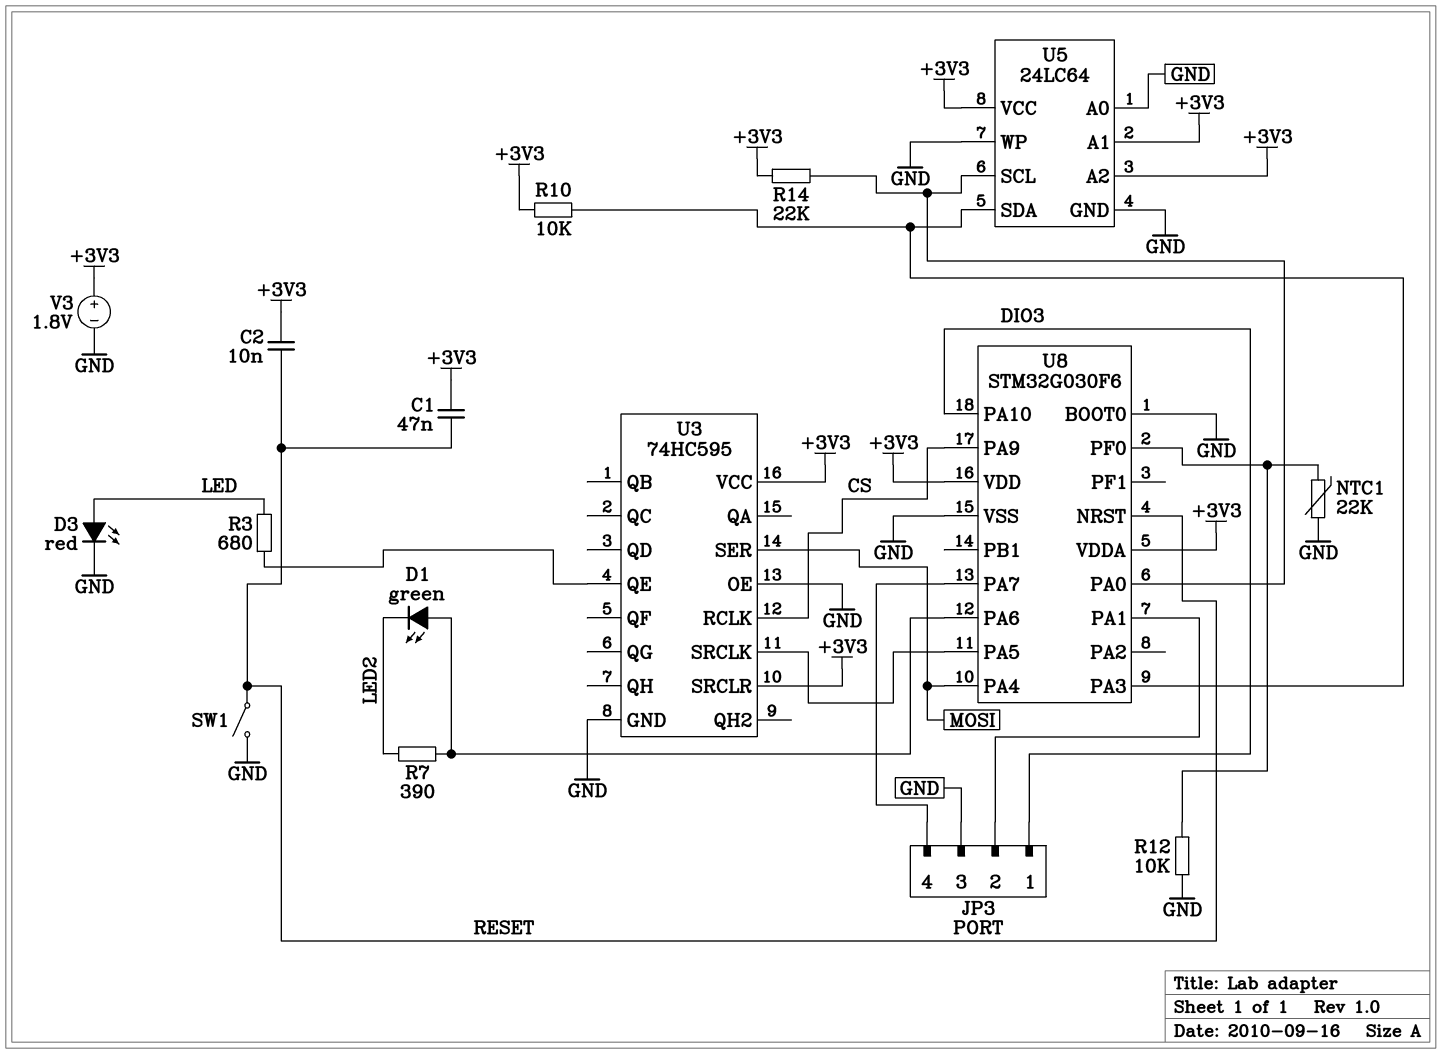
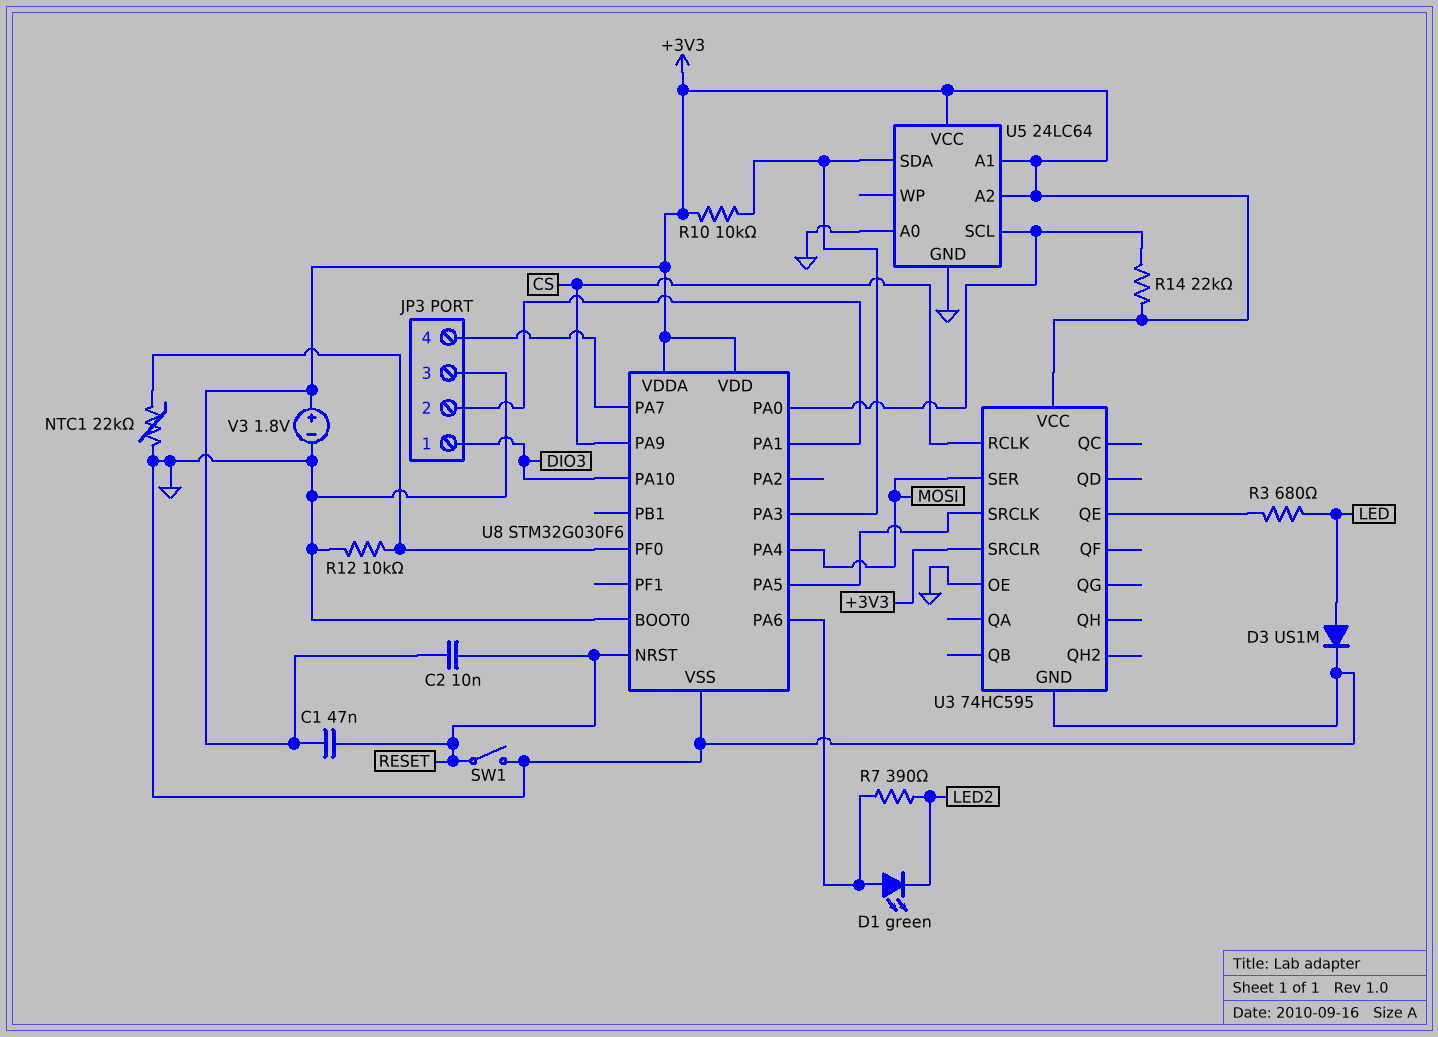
D3: LED red (A LED, K GND) -> diode US1M (A LED, K GND)
U5 pin WP: GND -> none

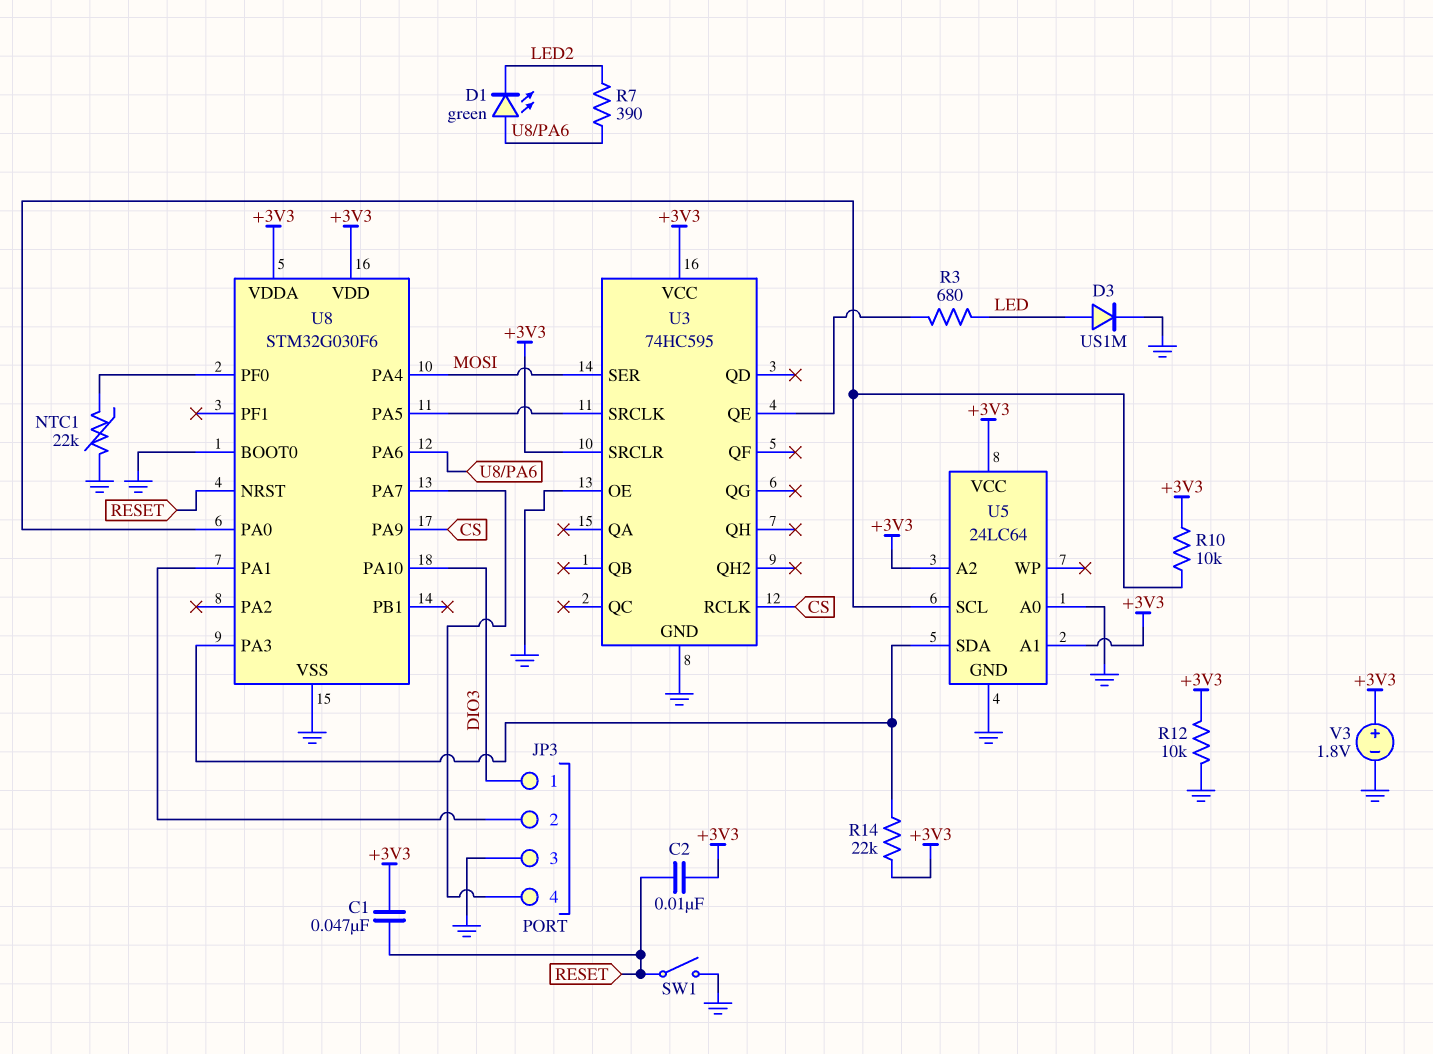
R10: 10k (+3V3, U5/SDA) -> 10k (+3V3, U5/SCL)
R12: 10k (GND, U8/PF0) -> 10k (+3V3, GND)
R14: 22k (+3V3, U5/SCL) -> 22k (+3V3, U5/SDA)

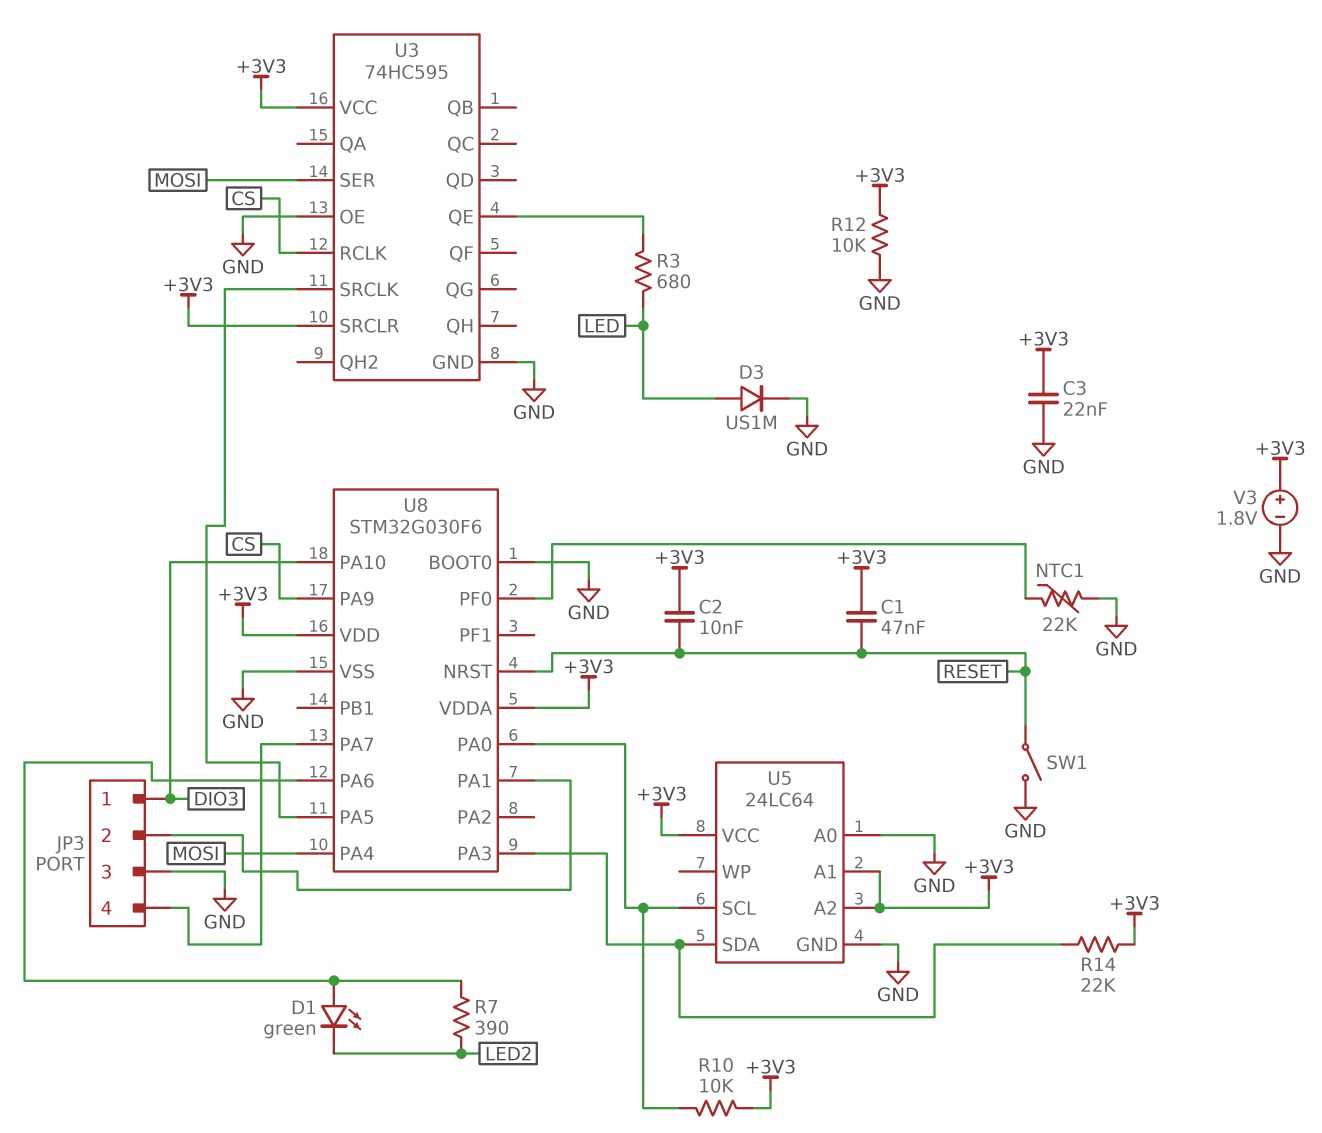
C3: none -> 22nF (+3V3, GND)

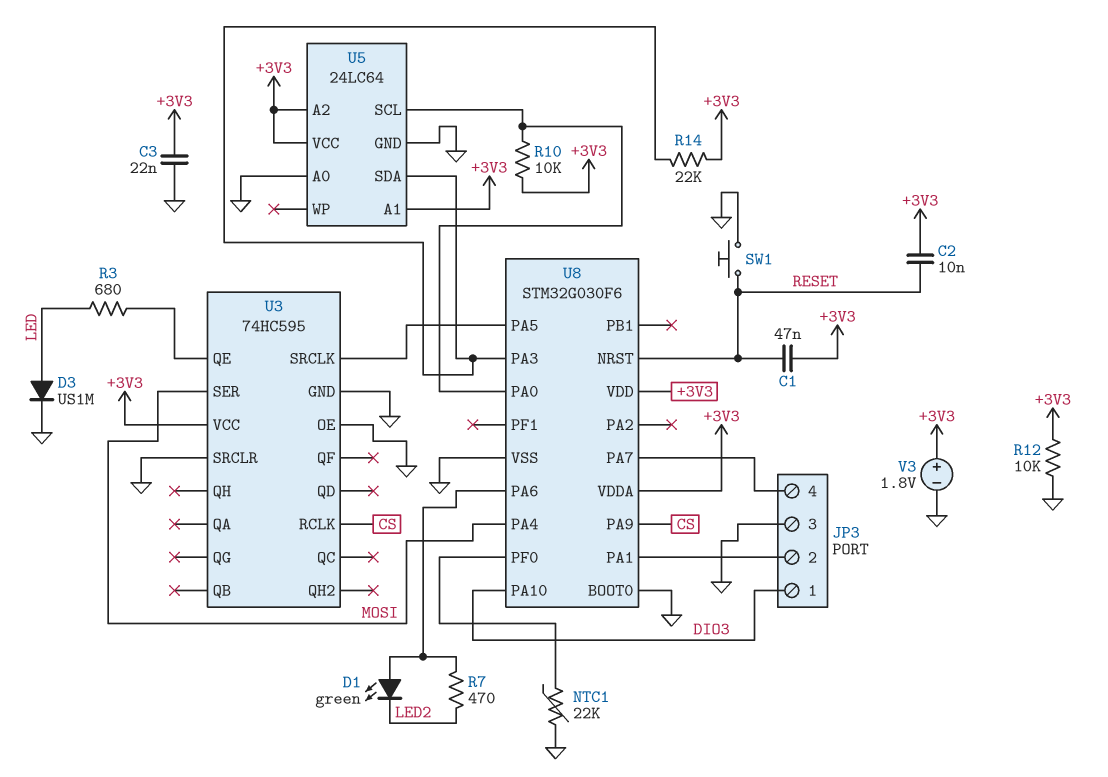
R7: 390 (LED2, U8/PA6) -> 470 (LED2, U8/PA6)
SW1: switch (GND, RESET) -> button (GND, RESET)
U3 pin SRCLR: +3V3 -> GND

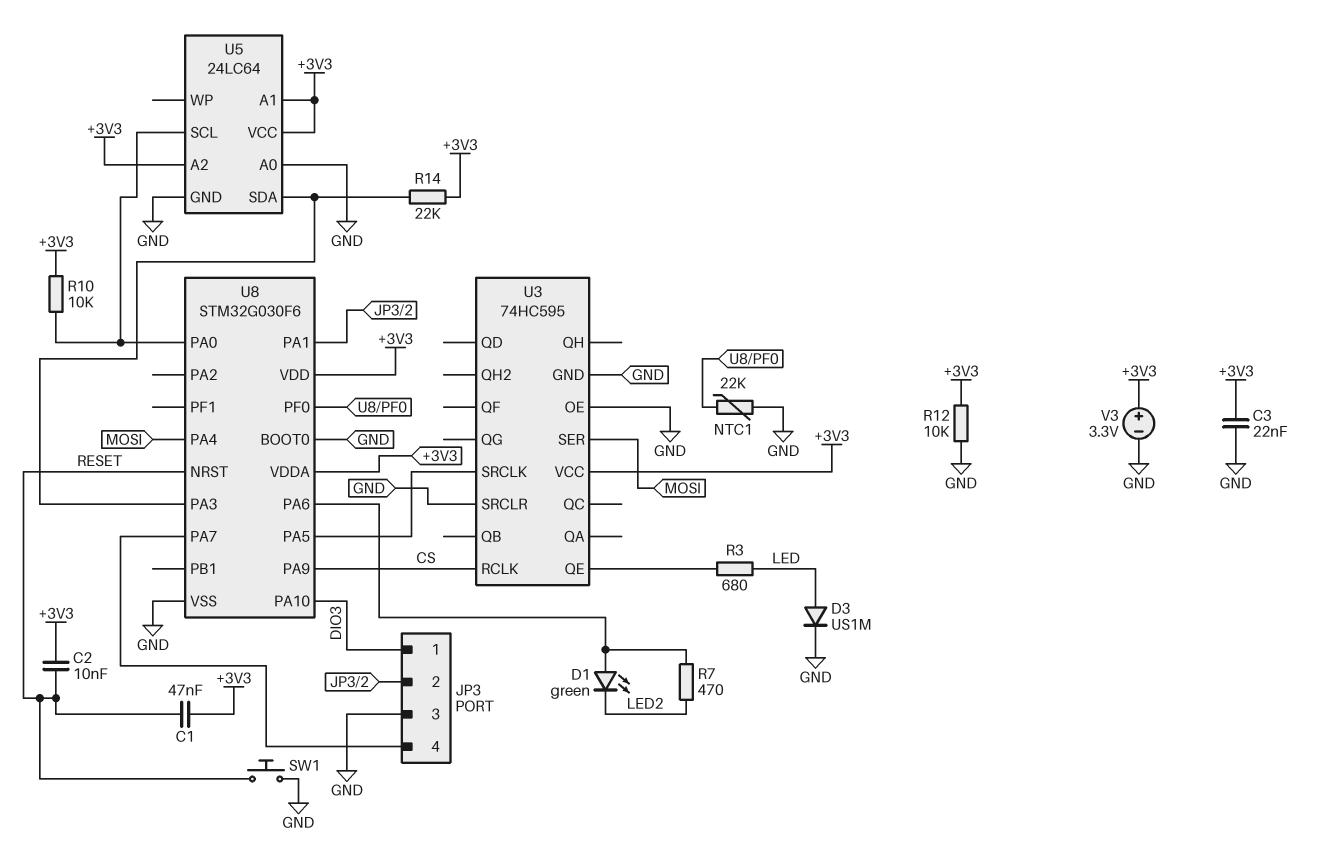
V3: 1.8V (plus +3V3, minus GND) -> 3.3V (plus +3V3, minus GND)

